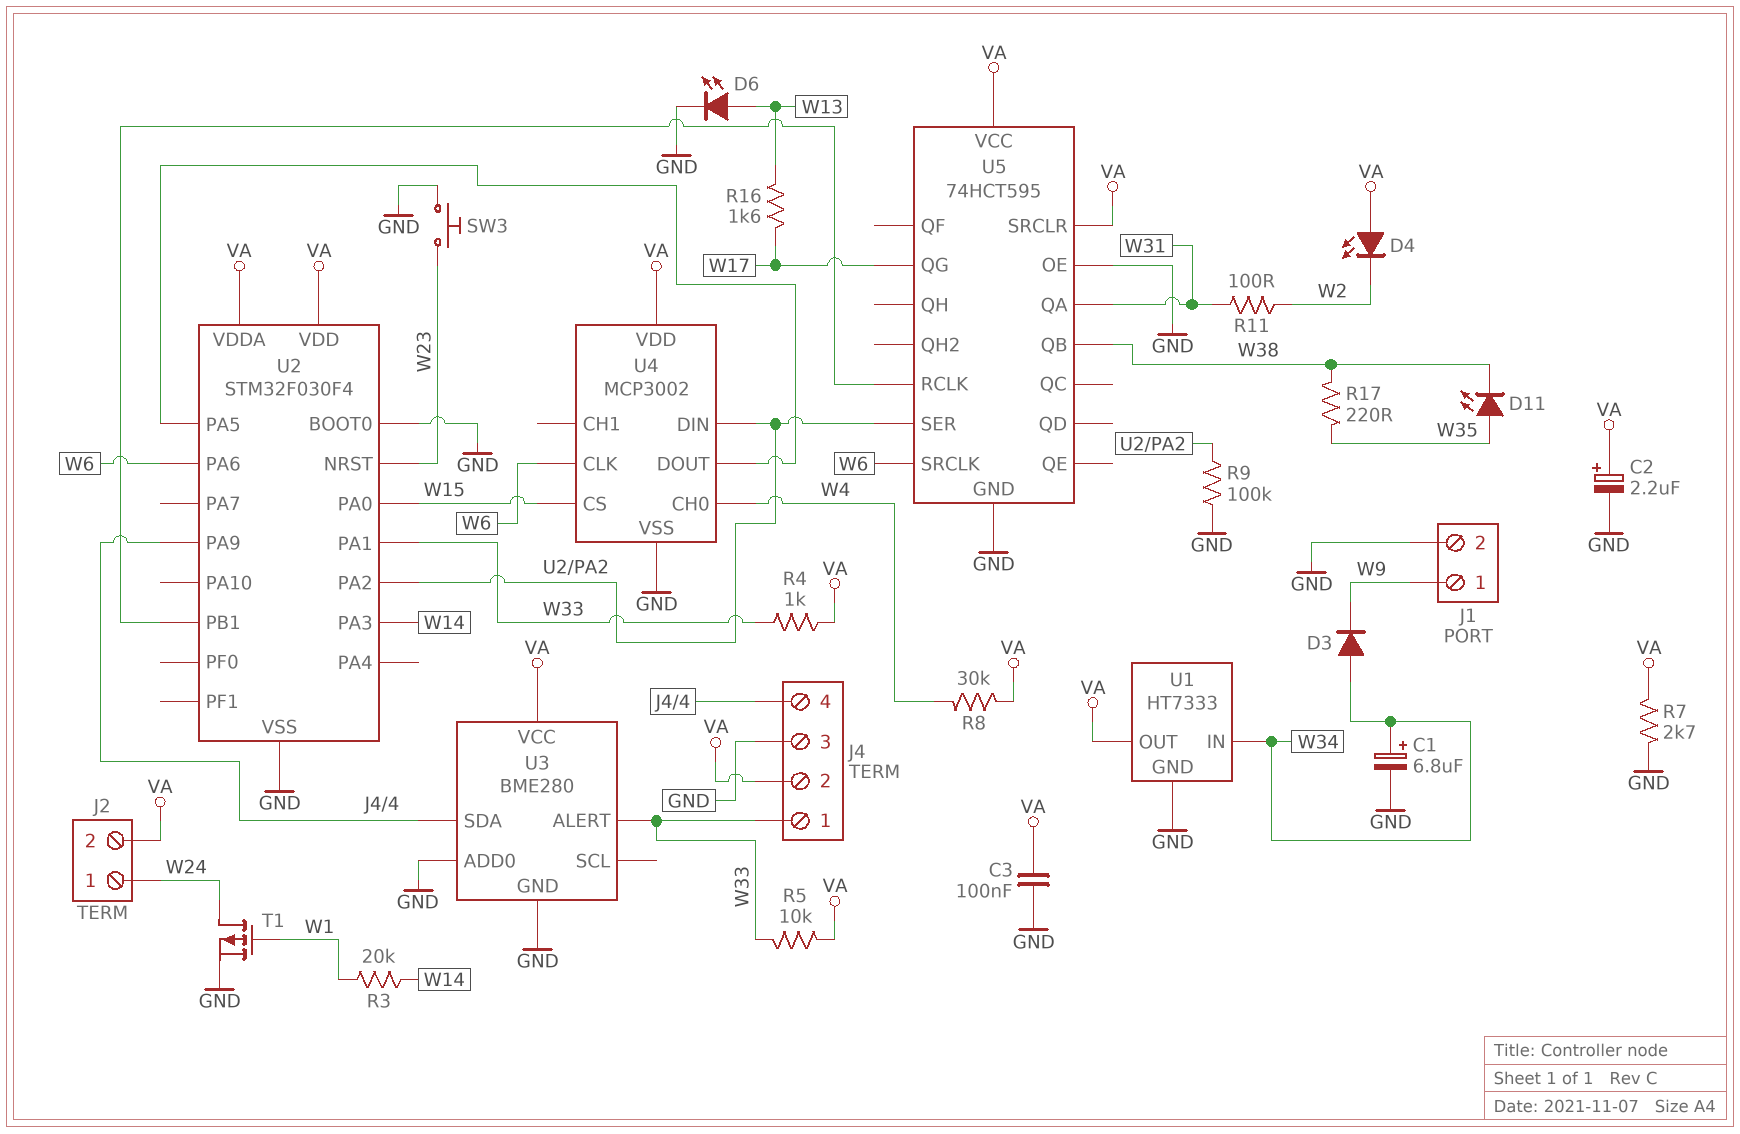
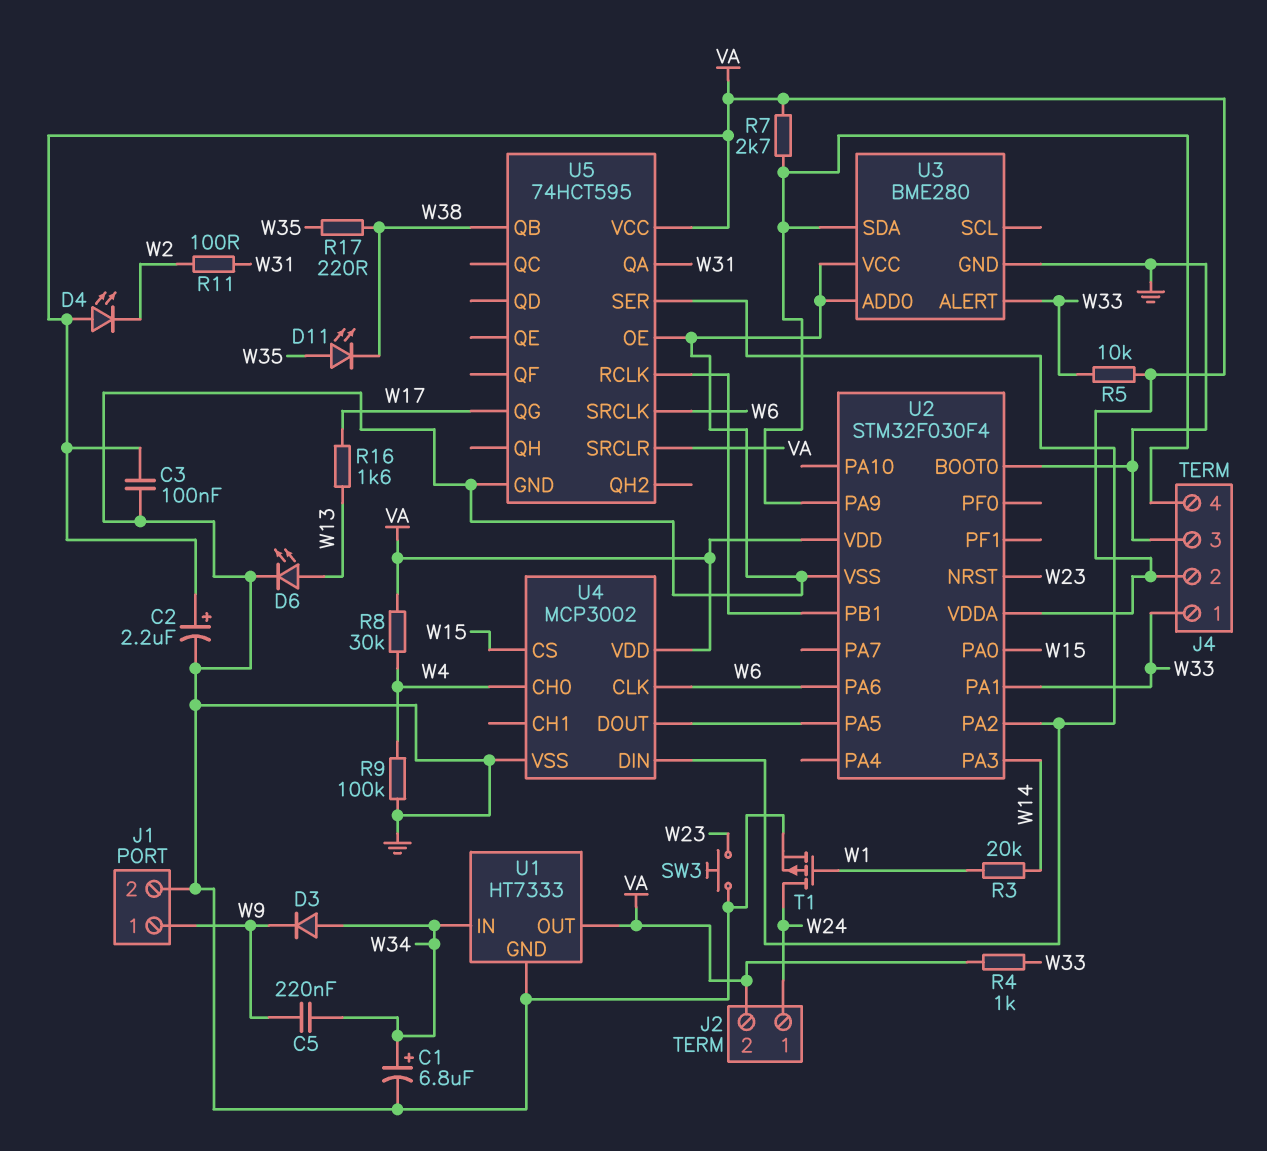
C5: none -> 220nF (W9, W34)
R7: 2.7k (GND, VA) -> 2.7k (J4/4, VA)
R9: 100k (GND, U2/PA2) -> 100k (GND, W4)
U3 pin VCC: VA -> GND

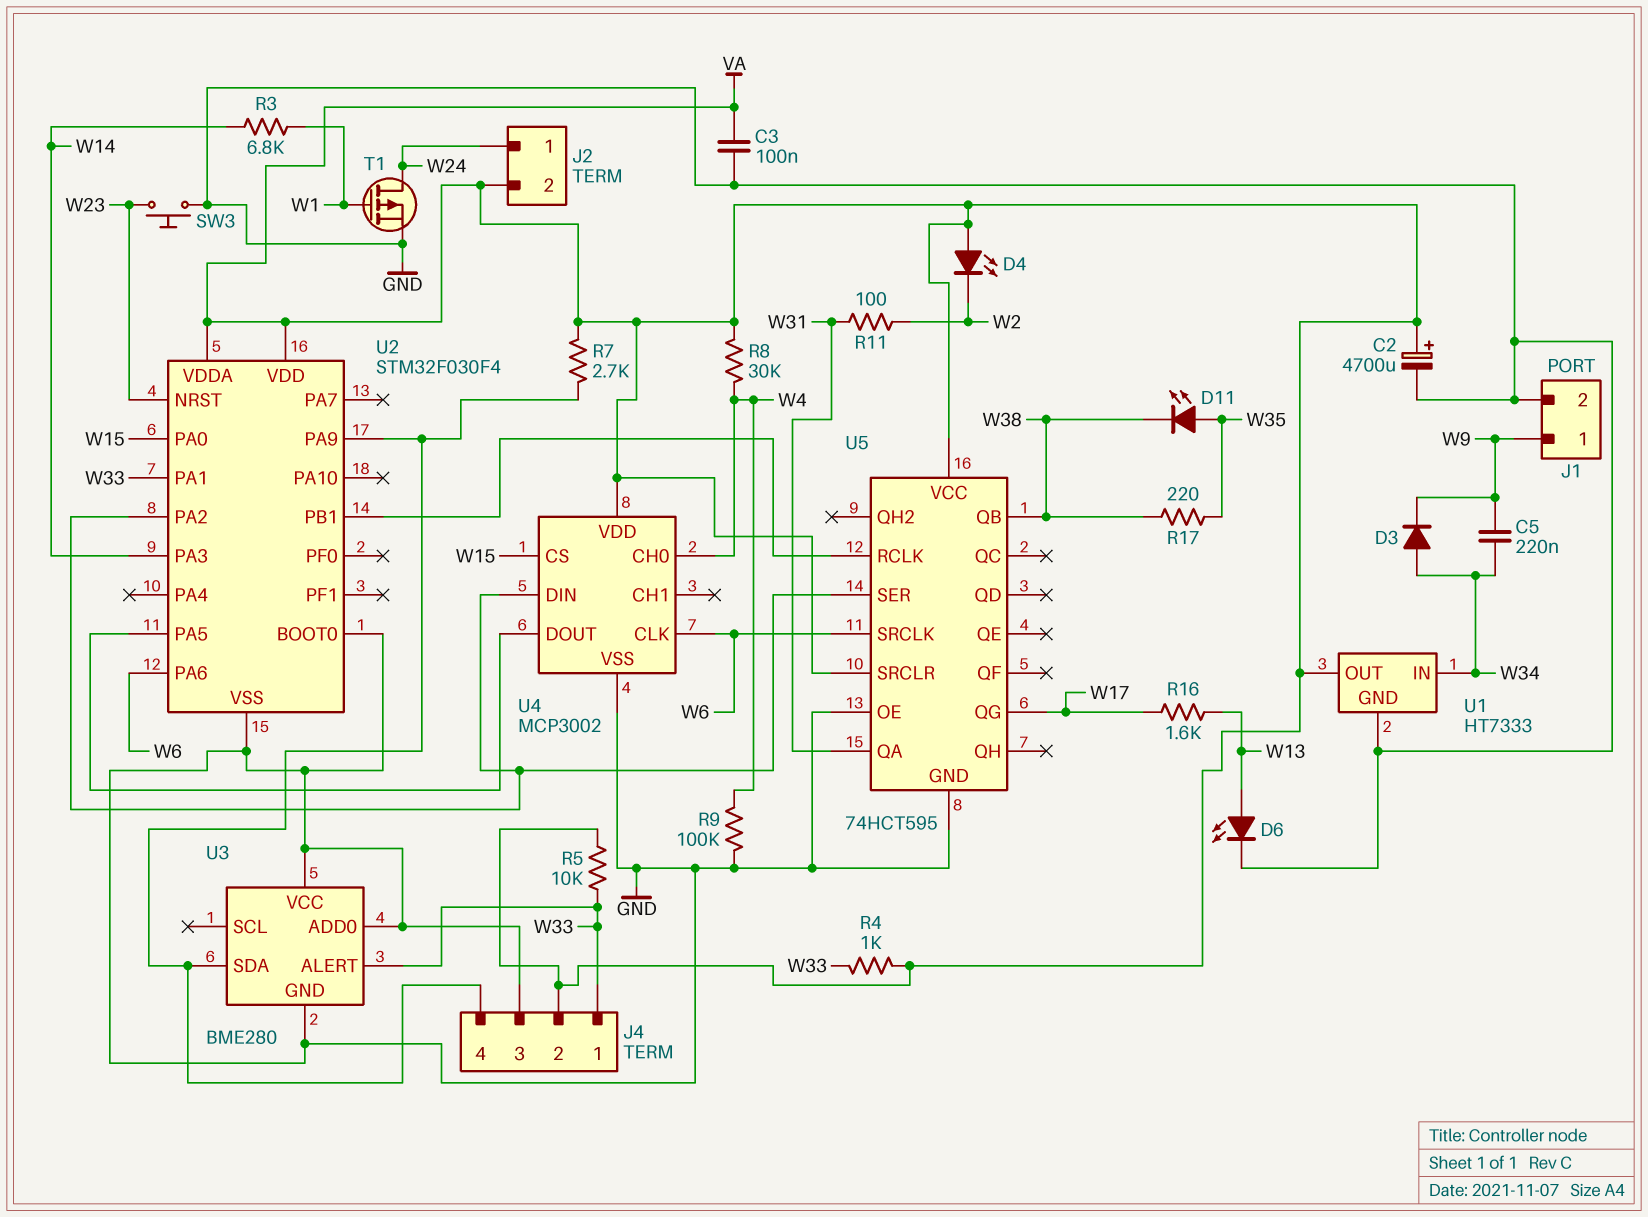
C1: 6.8uF (plus W34, minus GND) -> none
C2: 2.2uF (plus VA, minus GND) -> 4700uF (plus VA, minus GND)
R3: 20k (W1, W14) -> 6.8k (W1, W14)

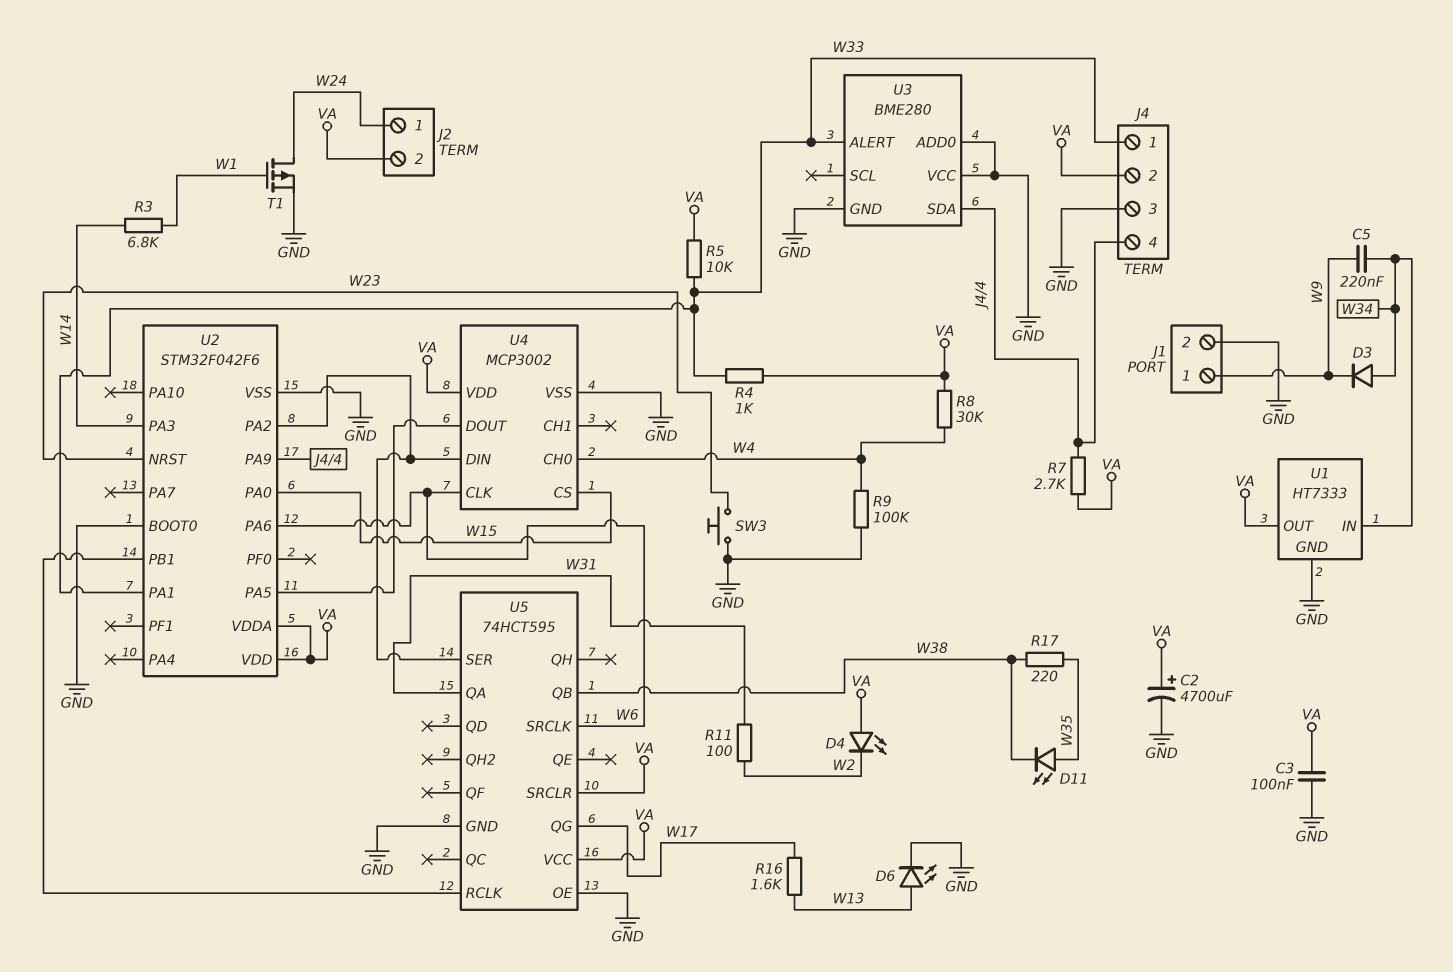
U2: STM32F030F4 -> STM32F042F6

